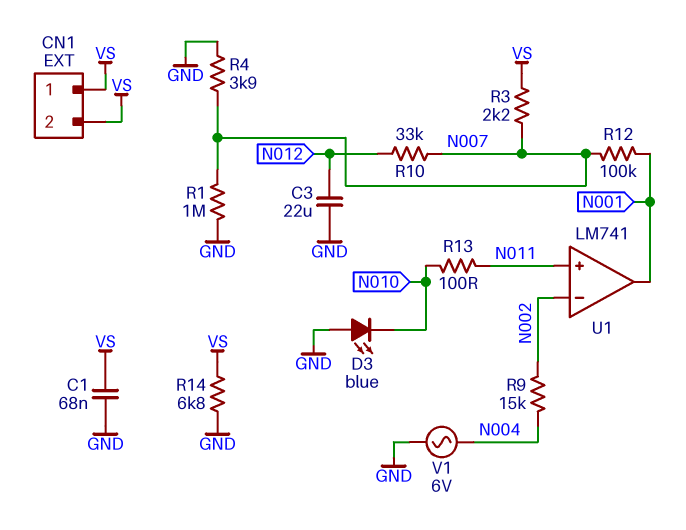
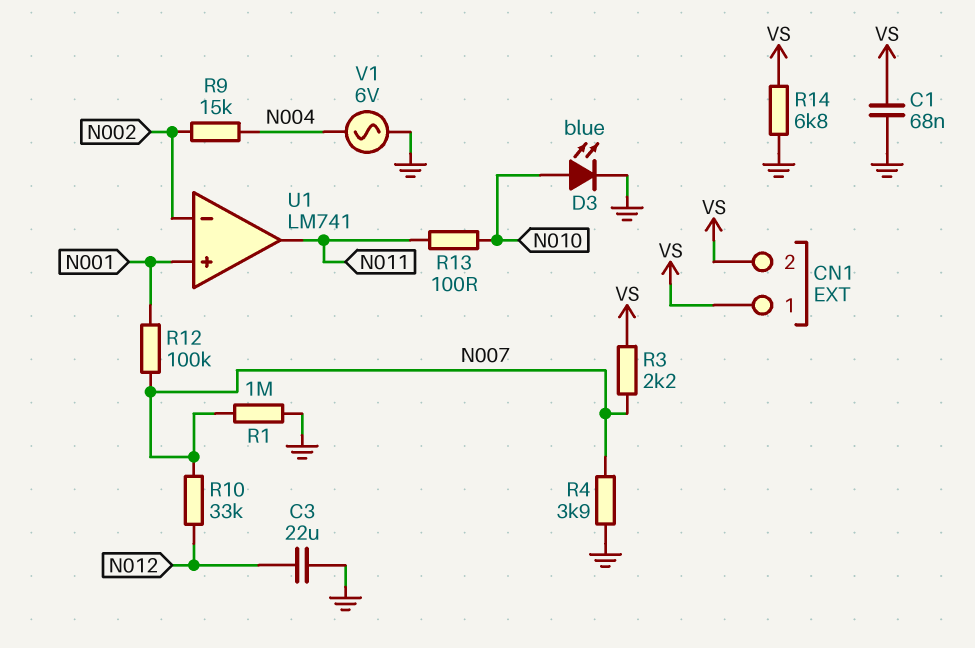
D3: LED blue (A GND, K N010) -> LED blue (A N010, K GND)
U1 pin in+: N011 -> N001
U1 pin out: N001 -> N011

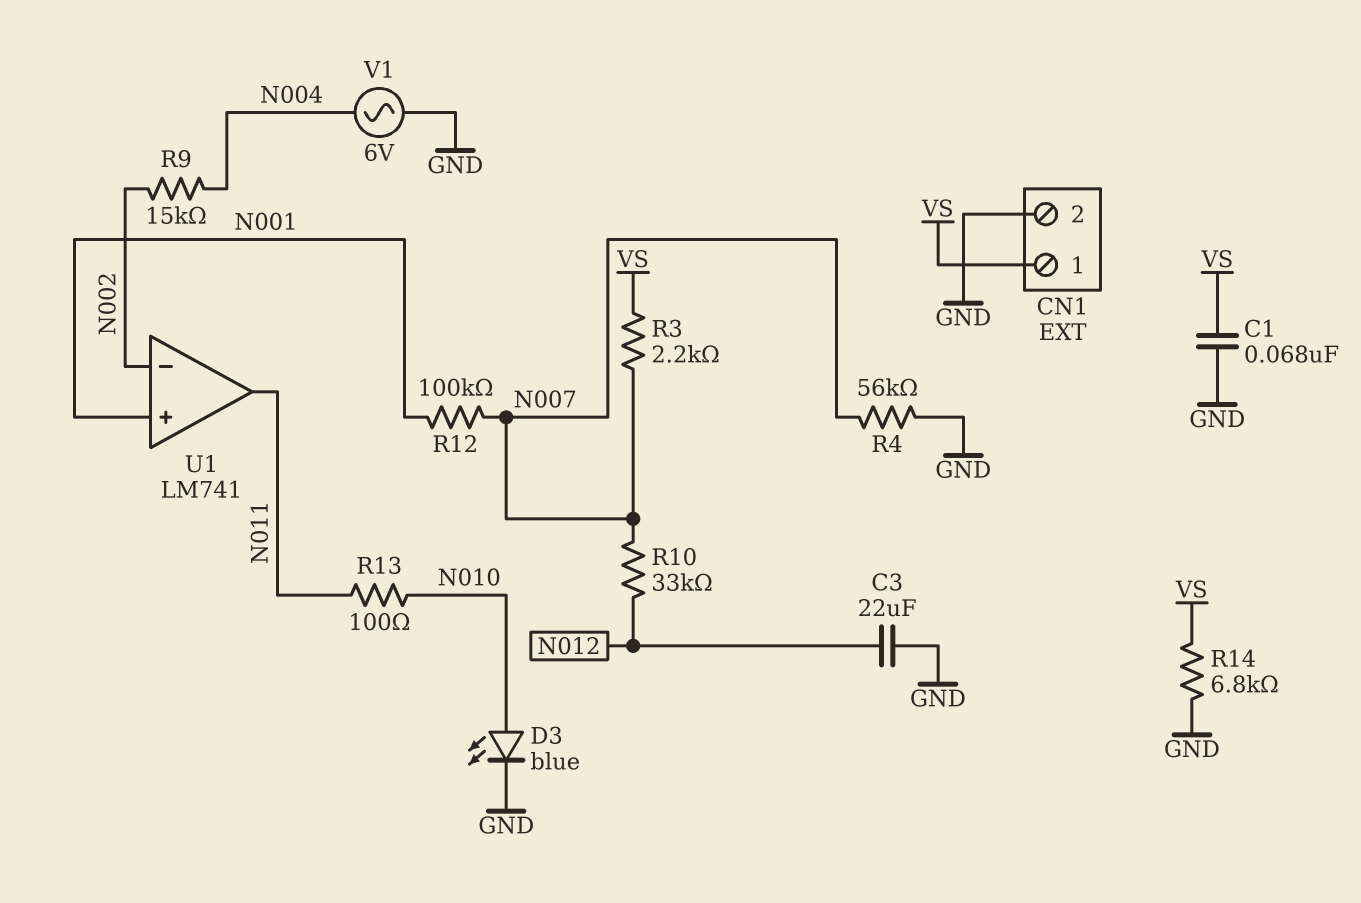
CN1 pin 2: VS -> GND
R1: 1M (GND, N007) -> none
R4: 3.9k (GND, N007) -> 56k (GND, N007)

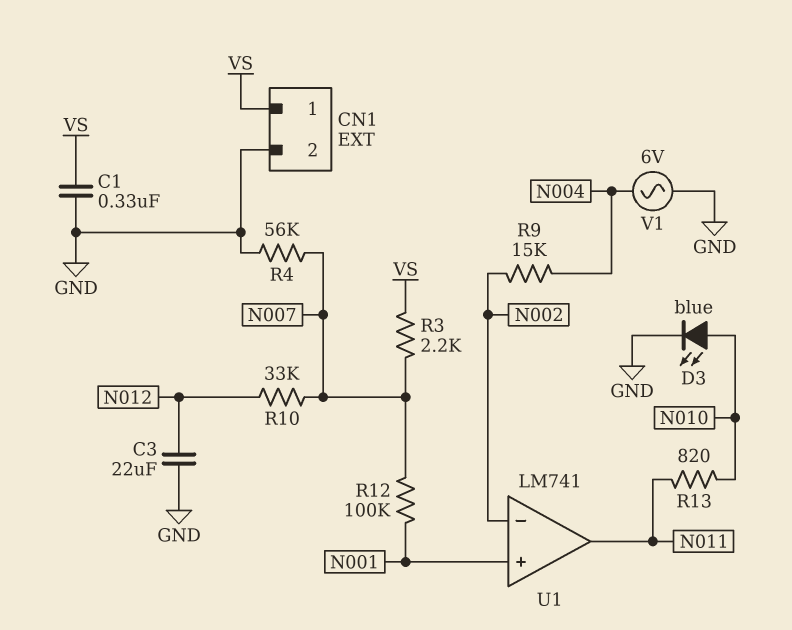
C1: 68nF (GND, VS) -> 330nF (GND, VS)
R13: 100 (N010, N011) -> 820 (N010, N011)
R14: 6.8k (GND, VS) -> none

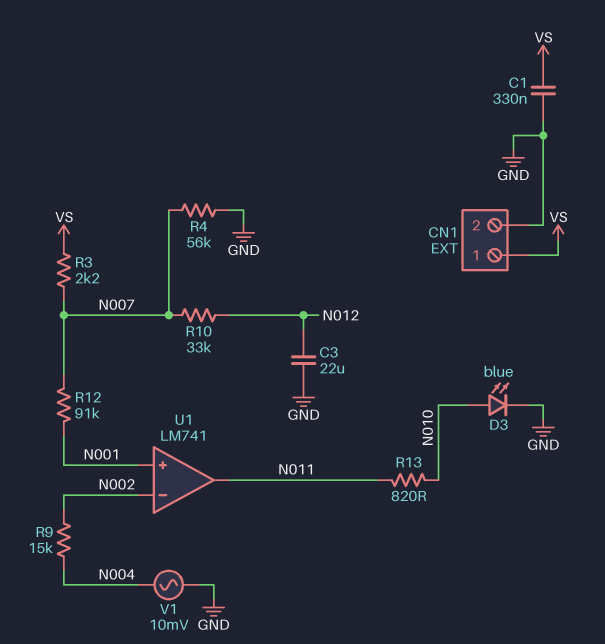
R12: 100k (N001, N007) -> 91k (N001, N007)
V1: AC 6V (GND, N004) -> AC 10mV (GND, N004)

